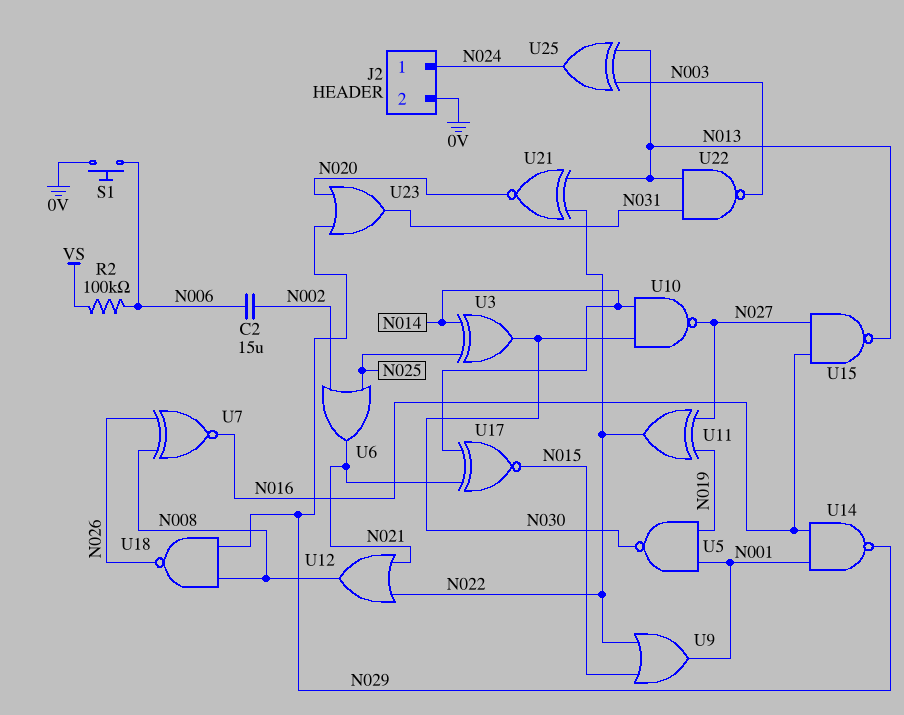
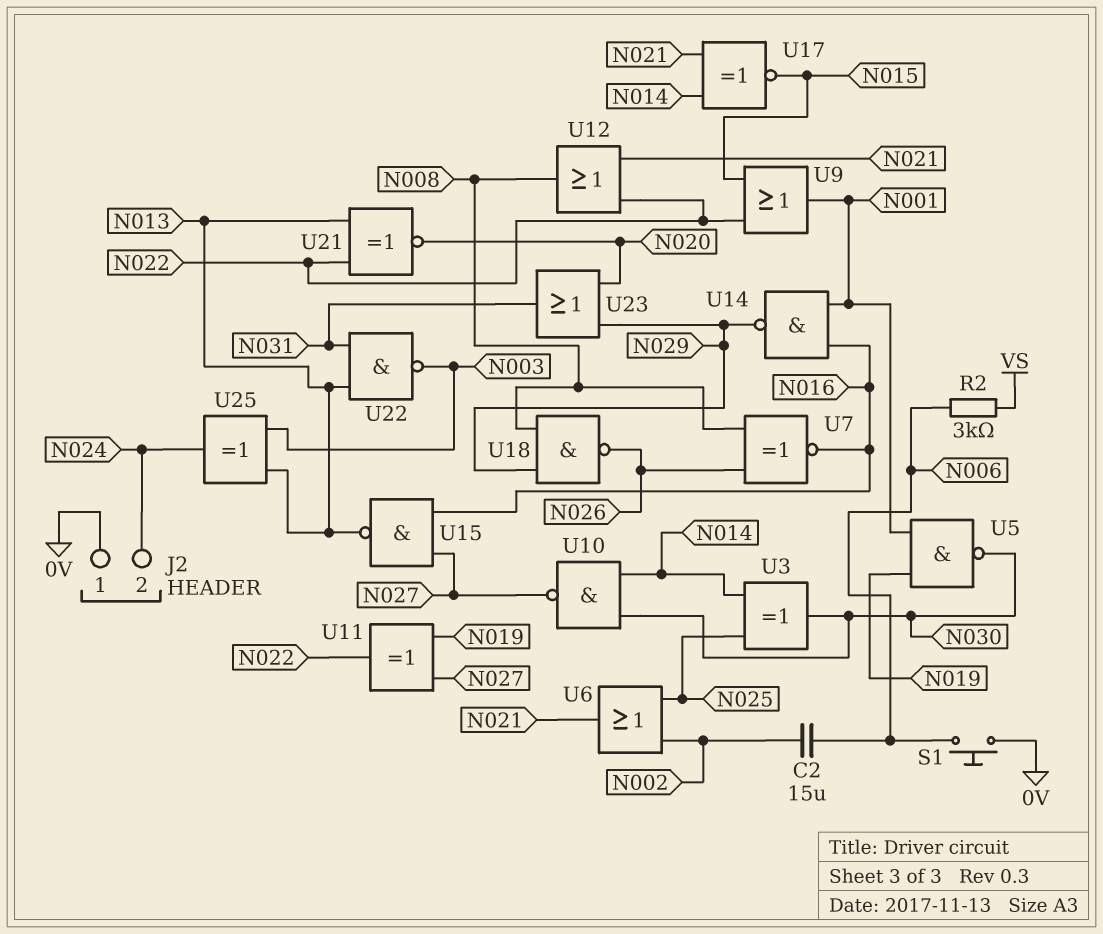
J2 pin 1: N024 -> 0V
J2 pin 2: 0V -> N024
R2: 100k (N006, VS) -> 3k (N006, VS)

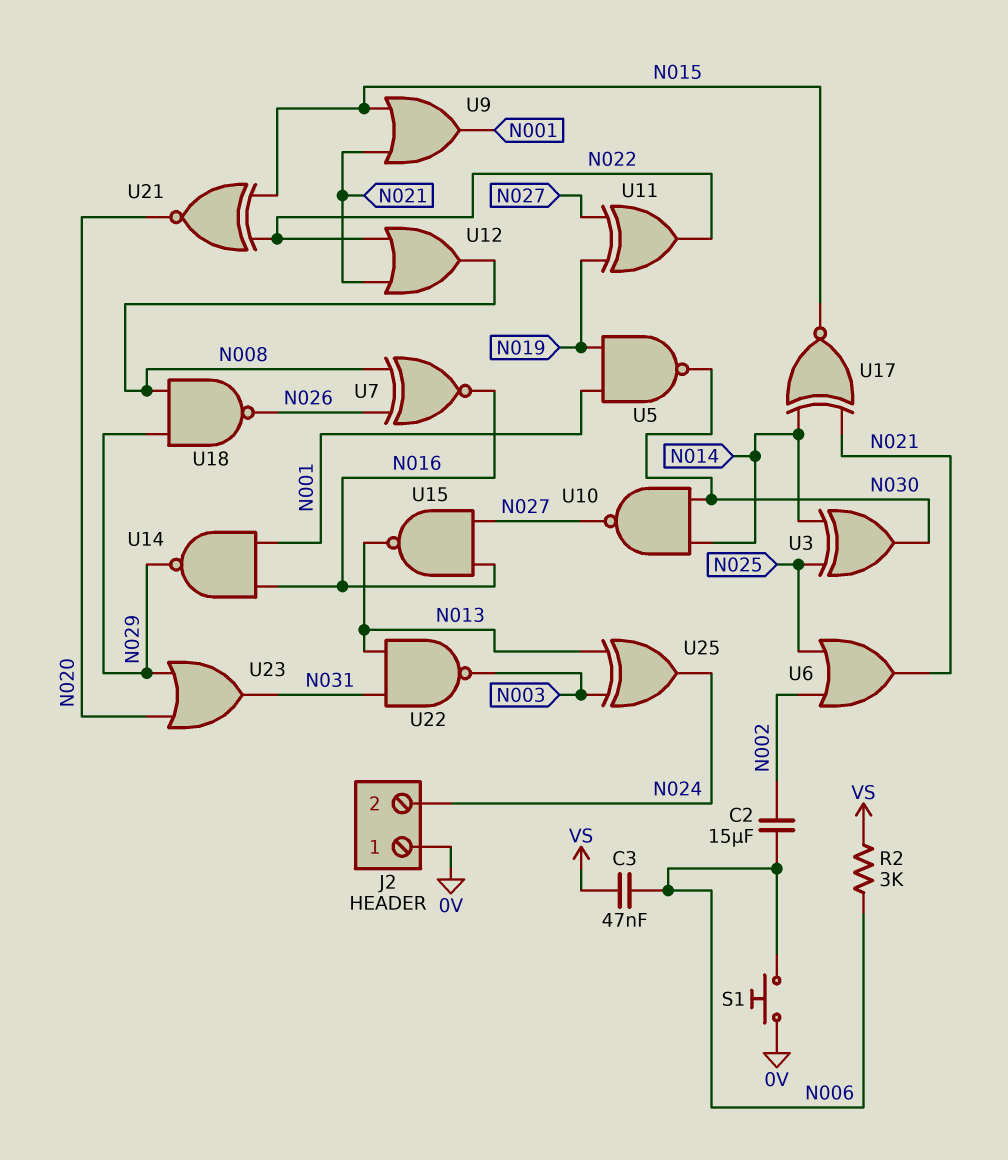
C3: none -> 47nF (N006, VS)
U9: OR (in N015, in N022, out N001) -> OR (in N015, in N021, out N001)
U21: XNOR (in N013, in N022, out N020) -> XNOR (in N015, in N022, out N020)

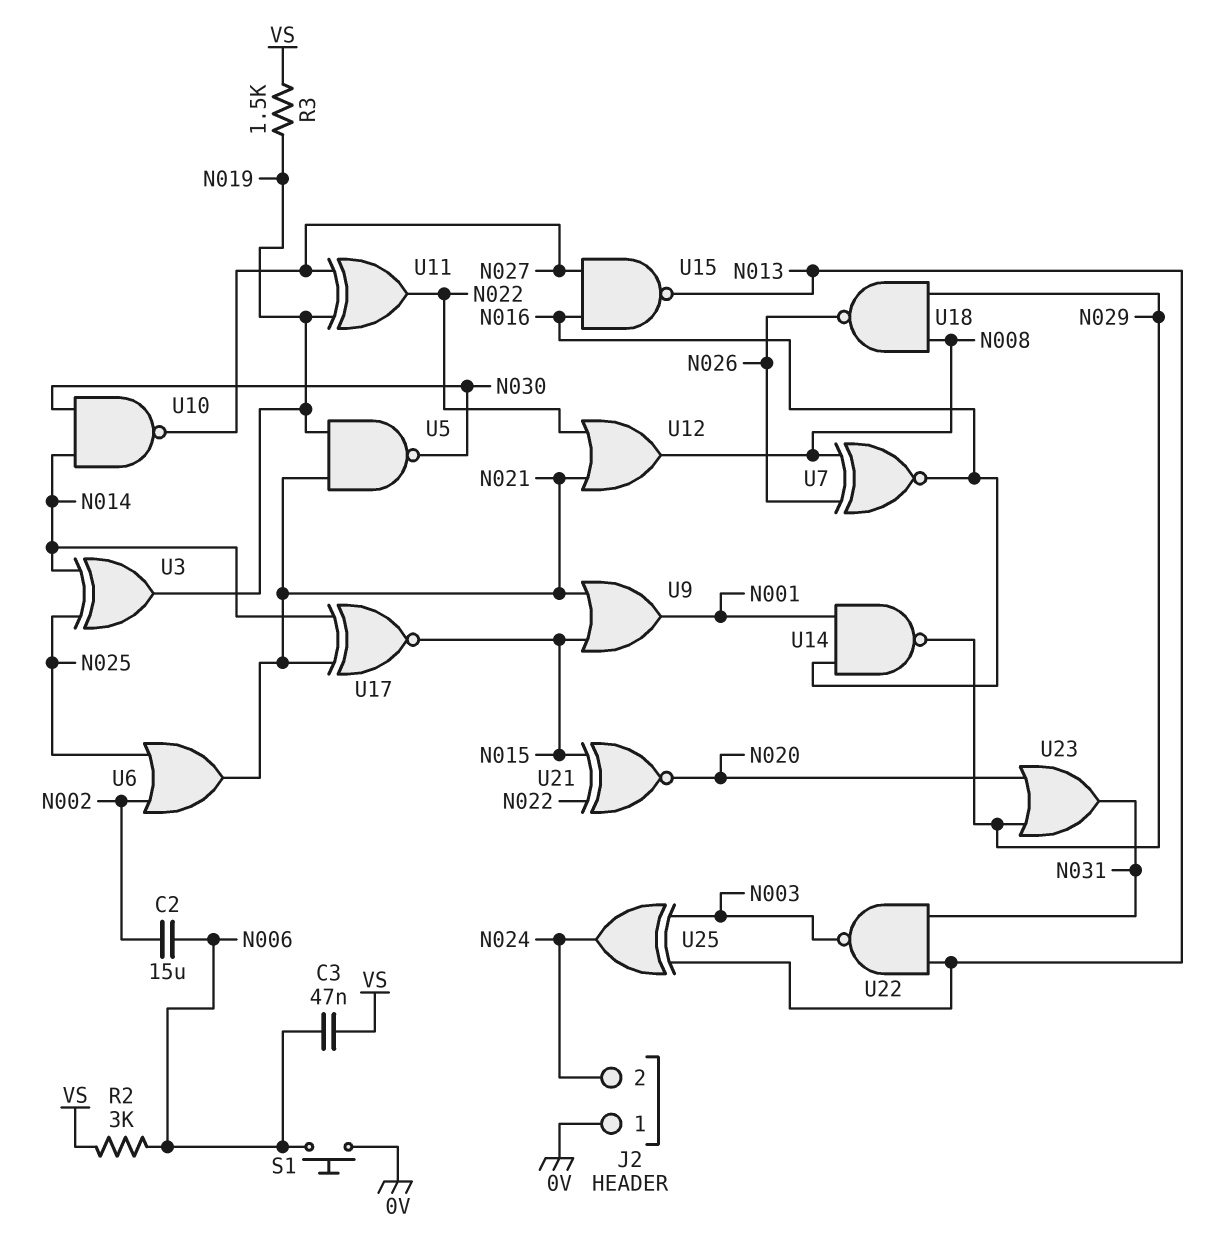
R3: none -> 1.5k (N019, VS)
U3: XOR (in N014, in N025, out N030) -> XOR (in N014, in N025, out N019)
U5: NAND (in N001, in N019, out N030) -> NAND (in N019, in N021, out N030)

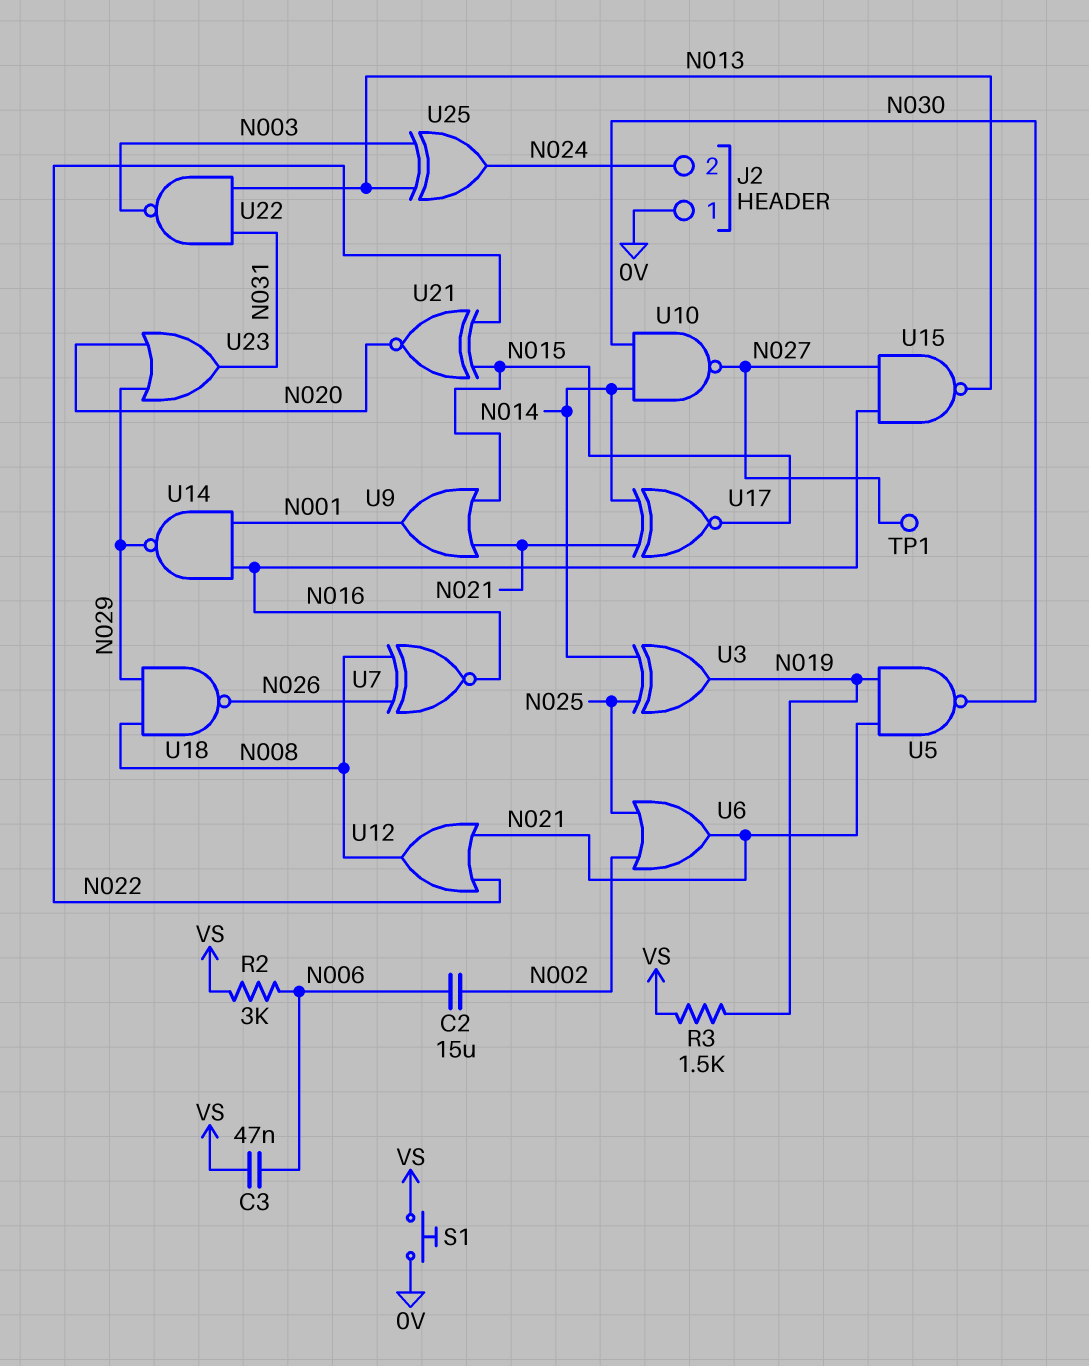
S1: button (0V, N006) -> button (0V, VS)
TP1: none -> test point (N027)
U11: XOR (in N019, in N027, out N022) -> none

